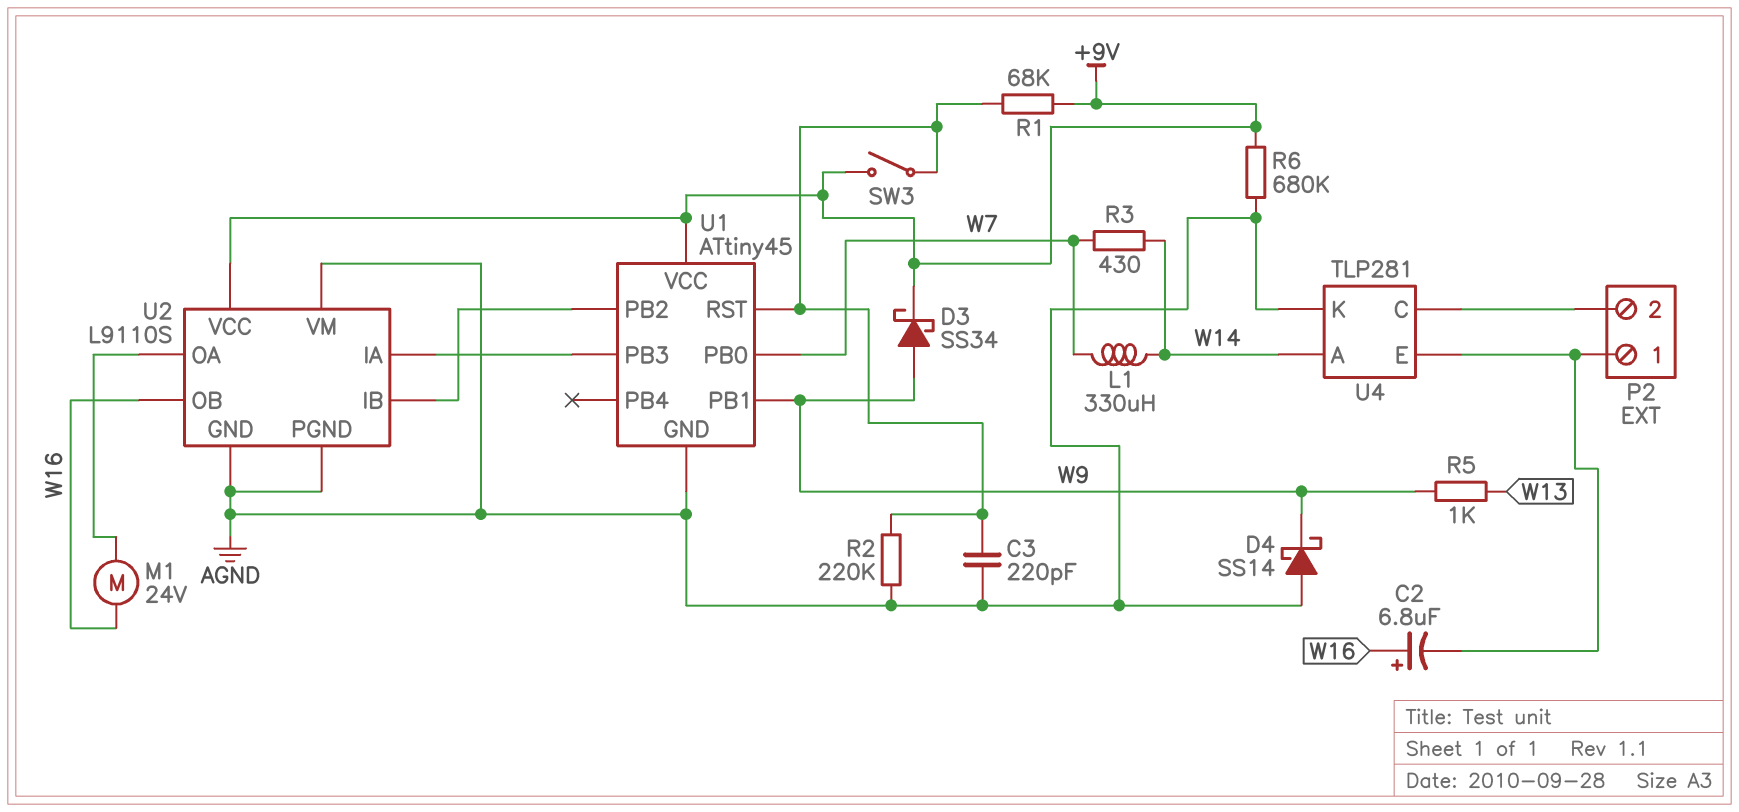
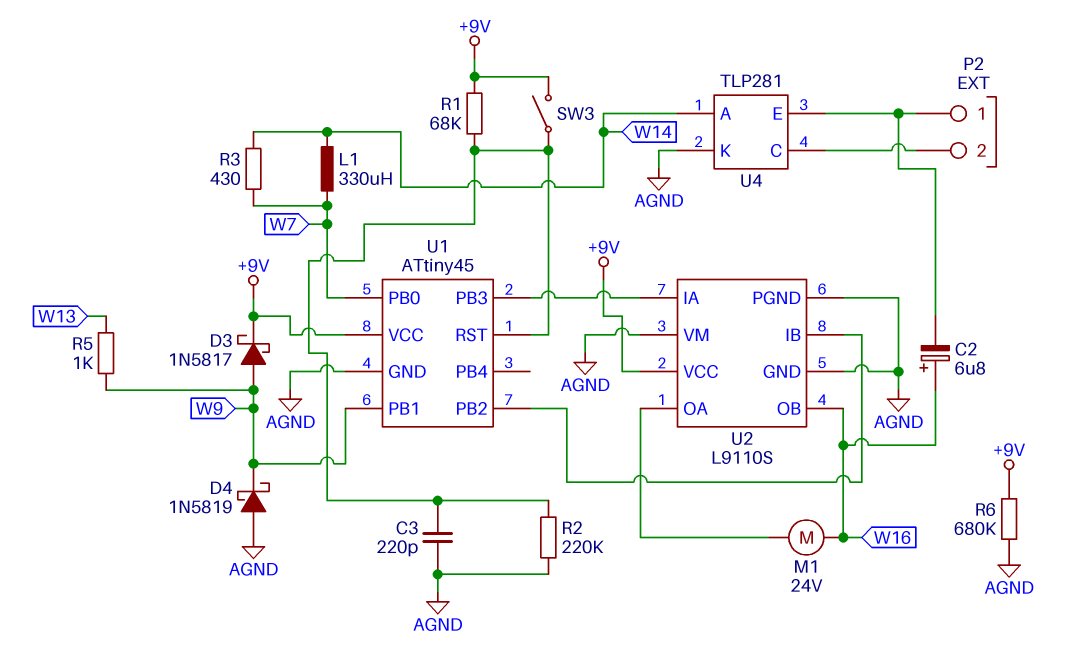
D3: schottky SS34 (A W9, K +9V) -> schottky 1N5817 (A W9, K +9V)
D4: schottky SS14 (A AGND, K W9) -> schottky 1N5819 (A AGND, K W9)

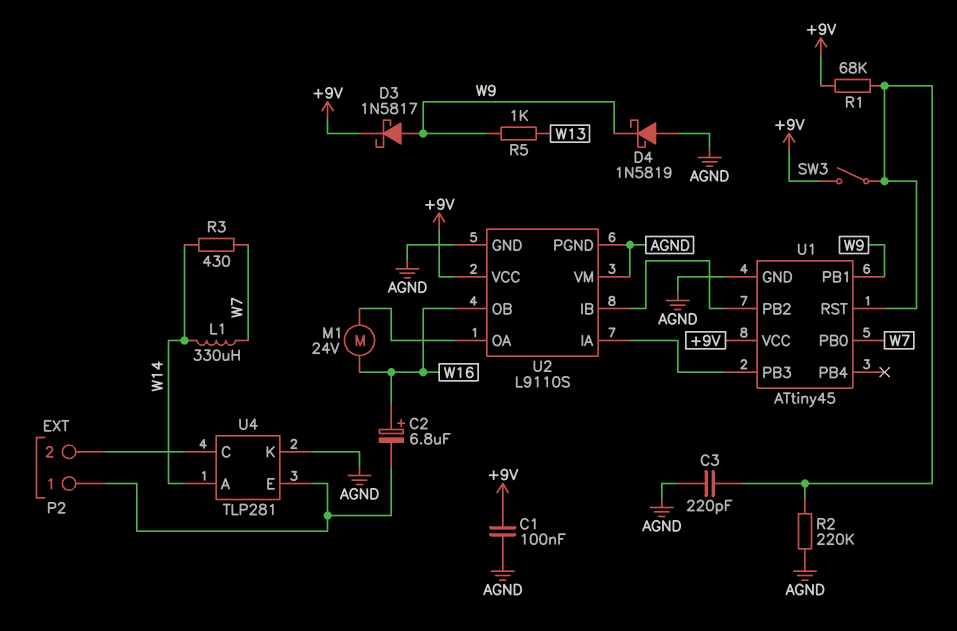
C1: none -> 100nF (+9V, AGND)
R6: 680k (+9V, AGND) -> none

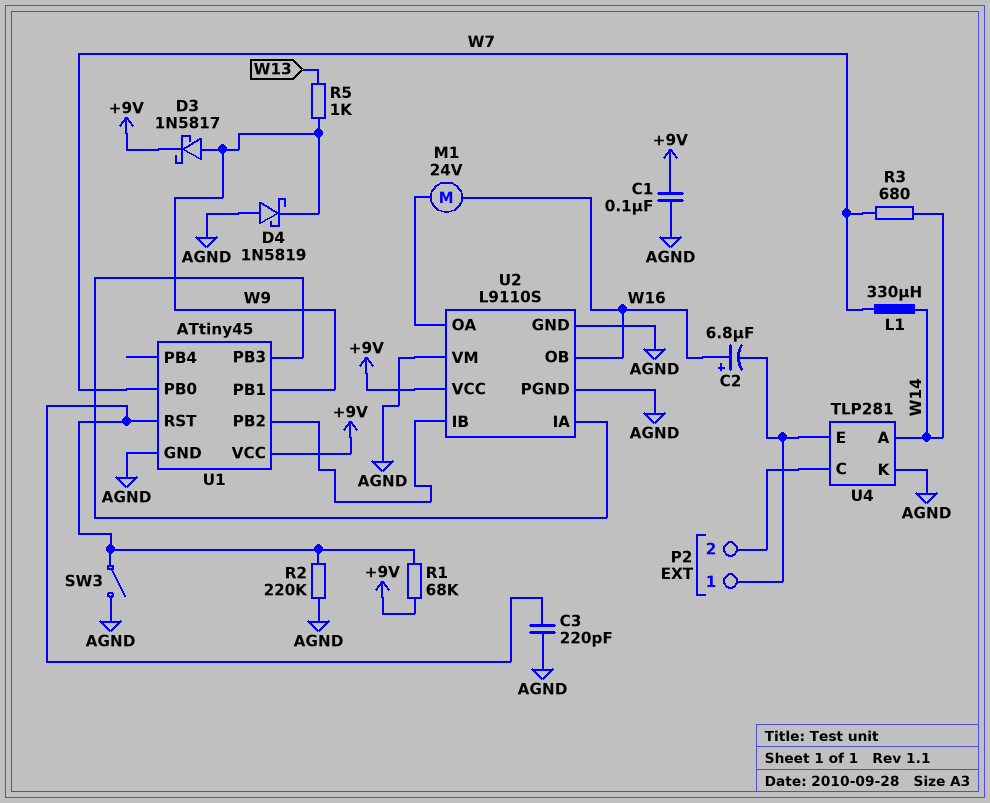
R3: 430 (W7, W14) -> 680 (W7, W14)
SW3: switch (+9V, U1/RST) -> switch (AGND, U1/RST)

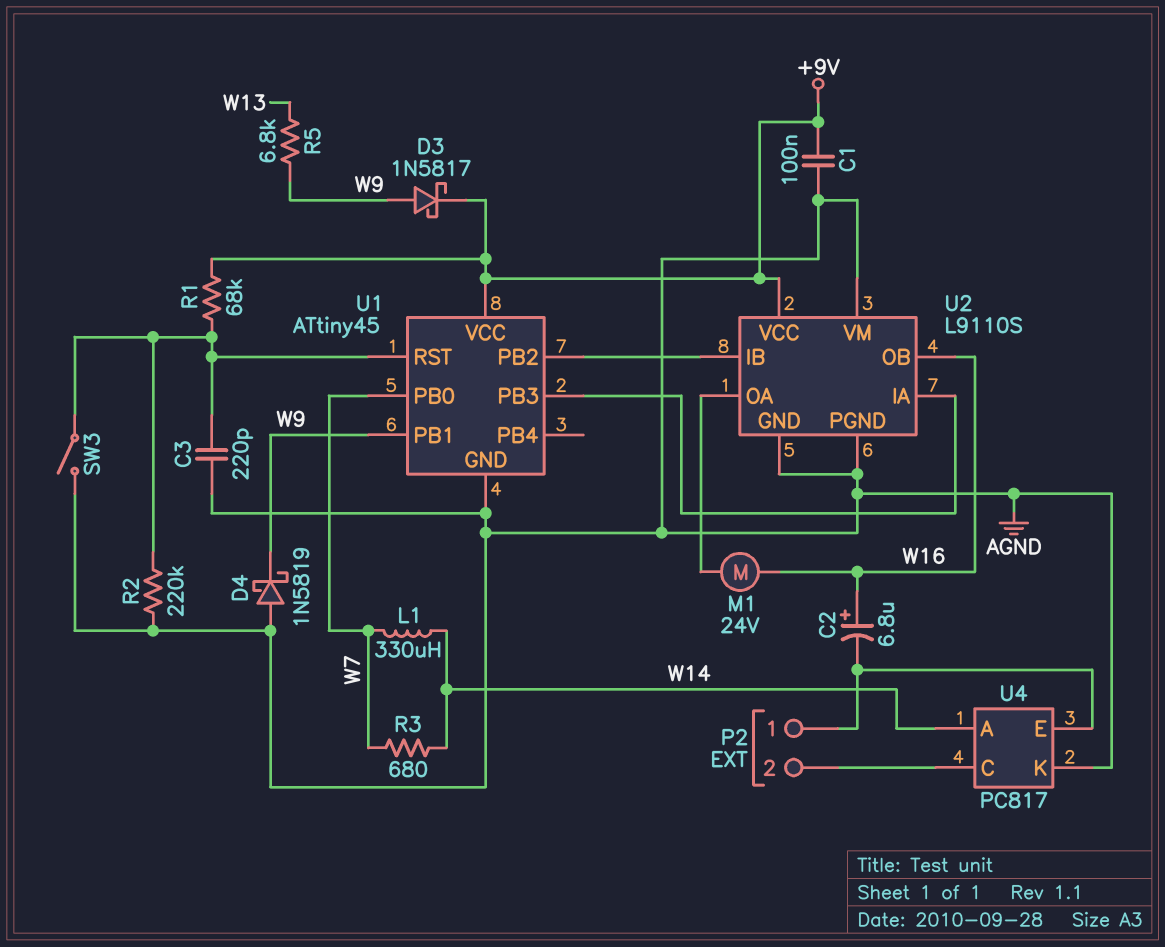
R5: 1k (W9, W13) -> 6.8k (W9, W13)
U4: TLP281 -> PC817

